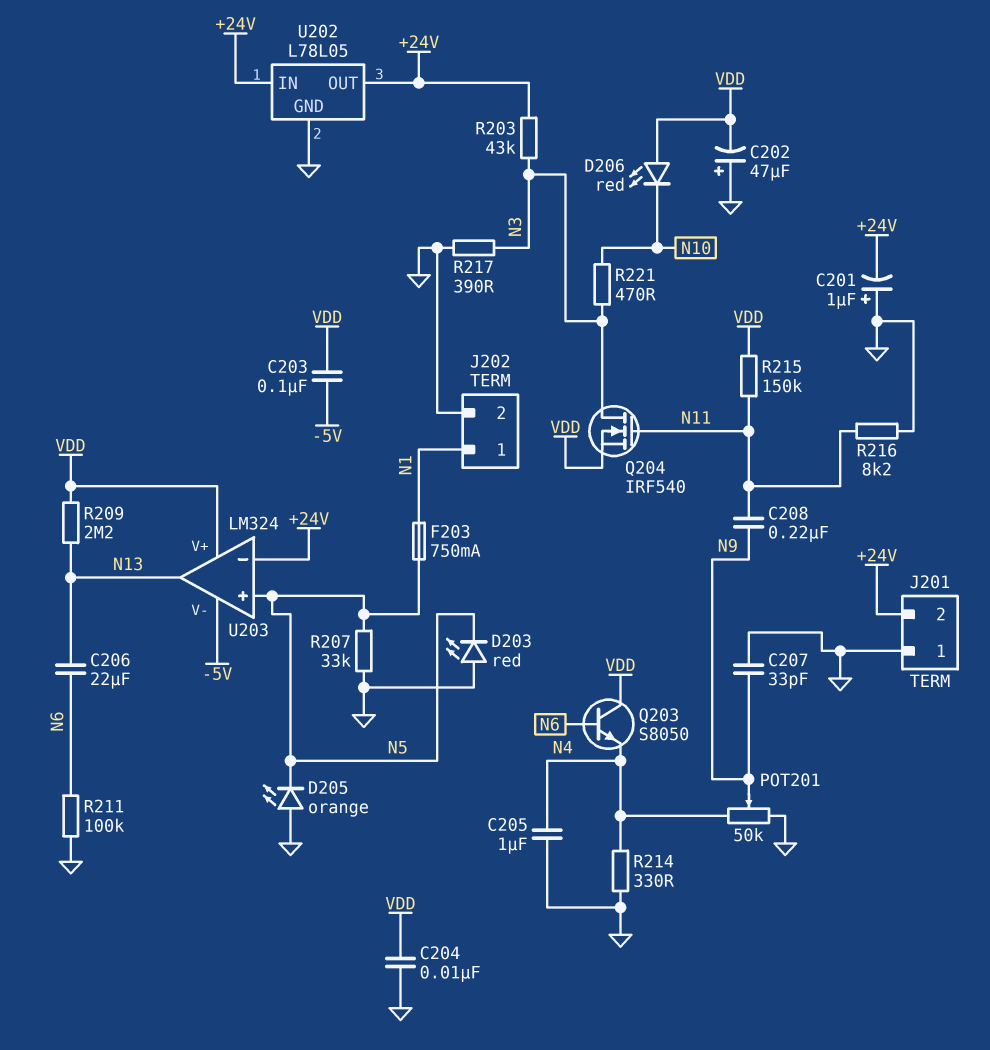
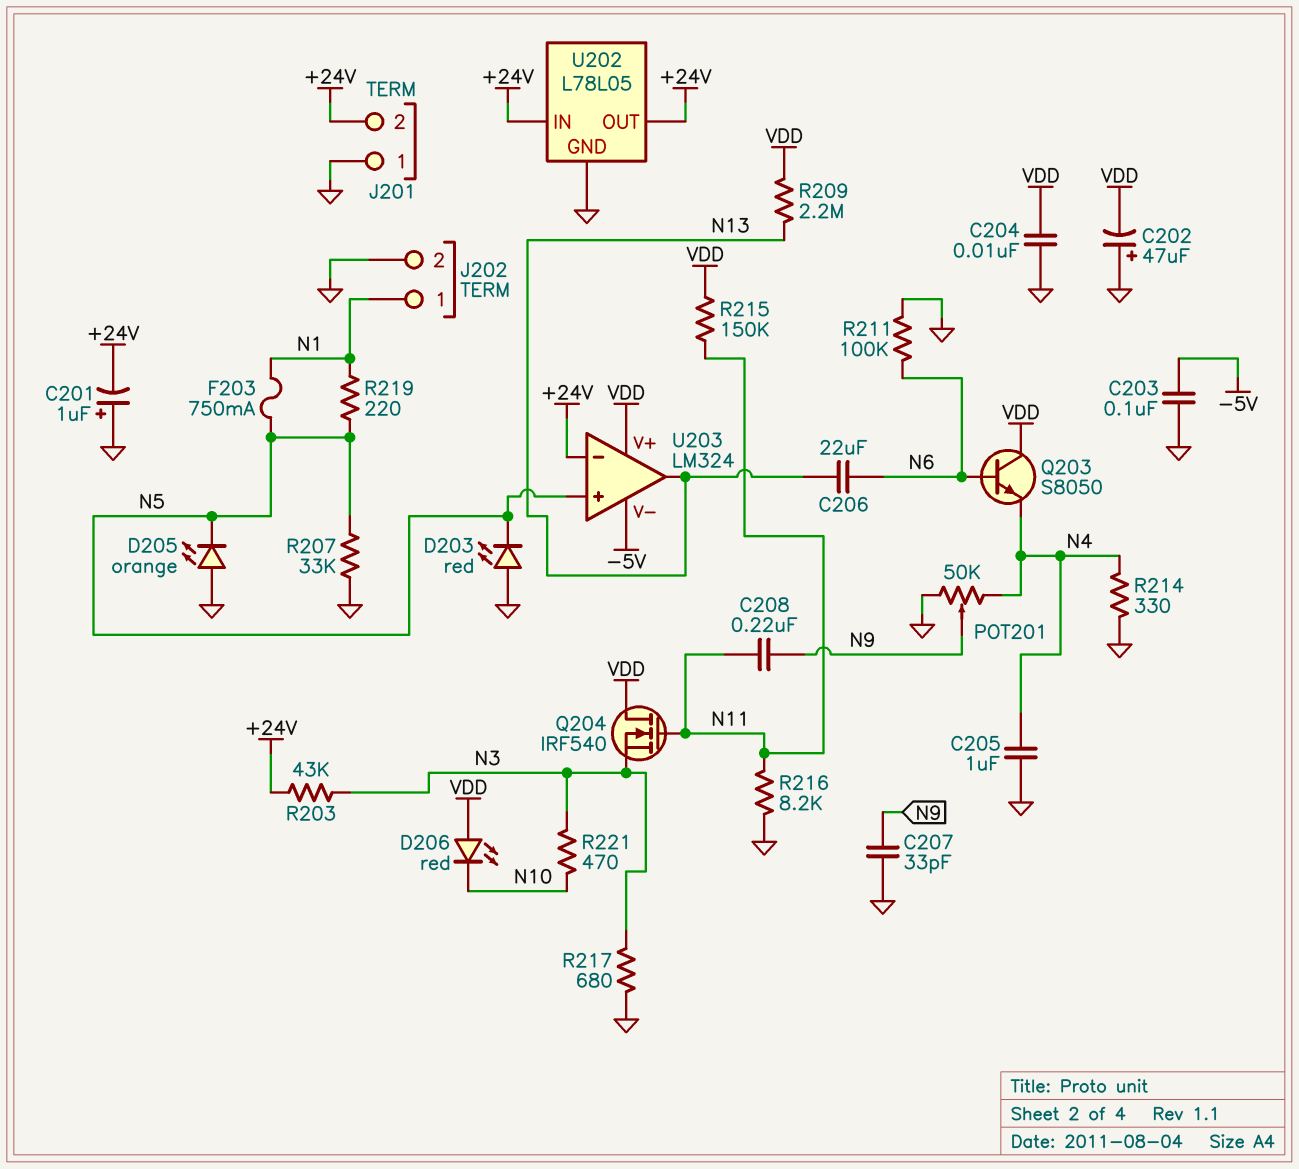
C203: 100nF (-5V, VDD) -> 100nF (-5V, GND)
Q204: NMOS IRF540 (G N11, D N3, S VDD) -> NMOS IRF540 (G N11, D VDD, S N3)
R217: 390 (GND, N3) -> 680 (GND, N3)
R219: none -> 220 (N1, N5)

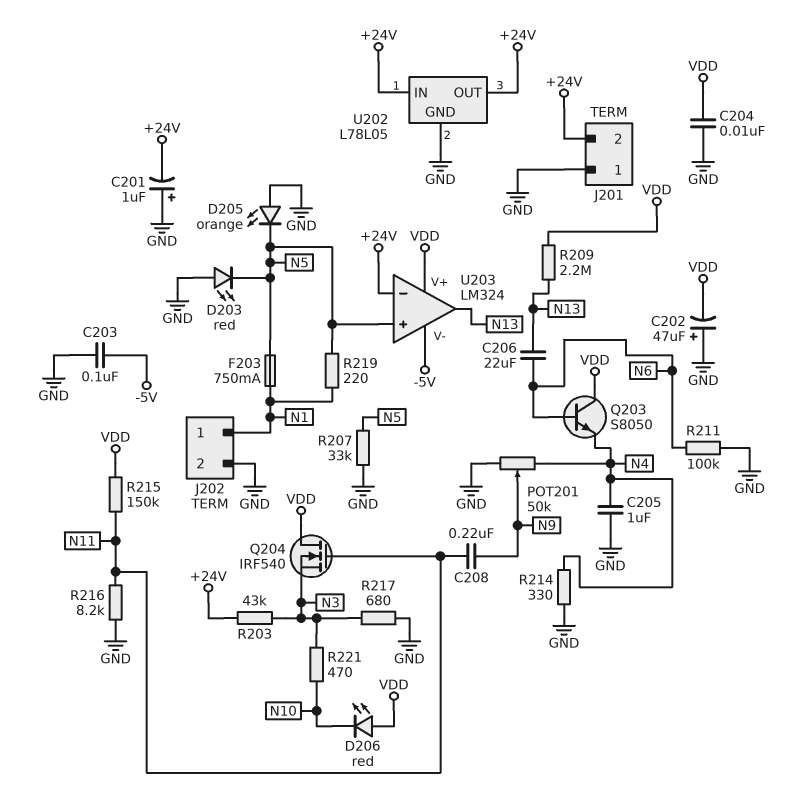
C207: 33pF (GND, N9) -> none

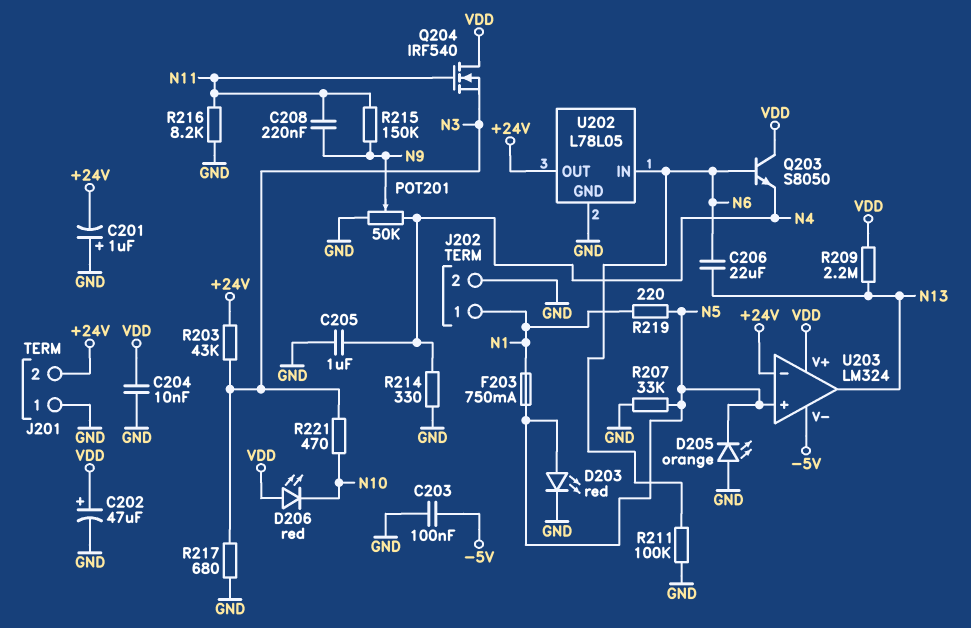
C202: 47uF (plus GND, minus VDD) -> 47uF (plus VDD, minus GND)
D203: LED red (A GND, K N5) -> LED red (A N5, K GND)
R215: 150k (N11, VDD) -> 150k (N9, N11)
U202 pin IN: +24V -> N6

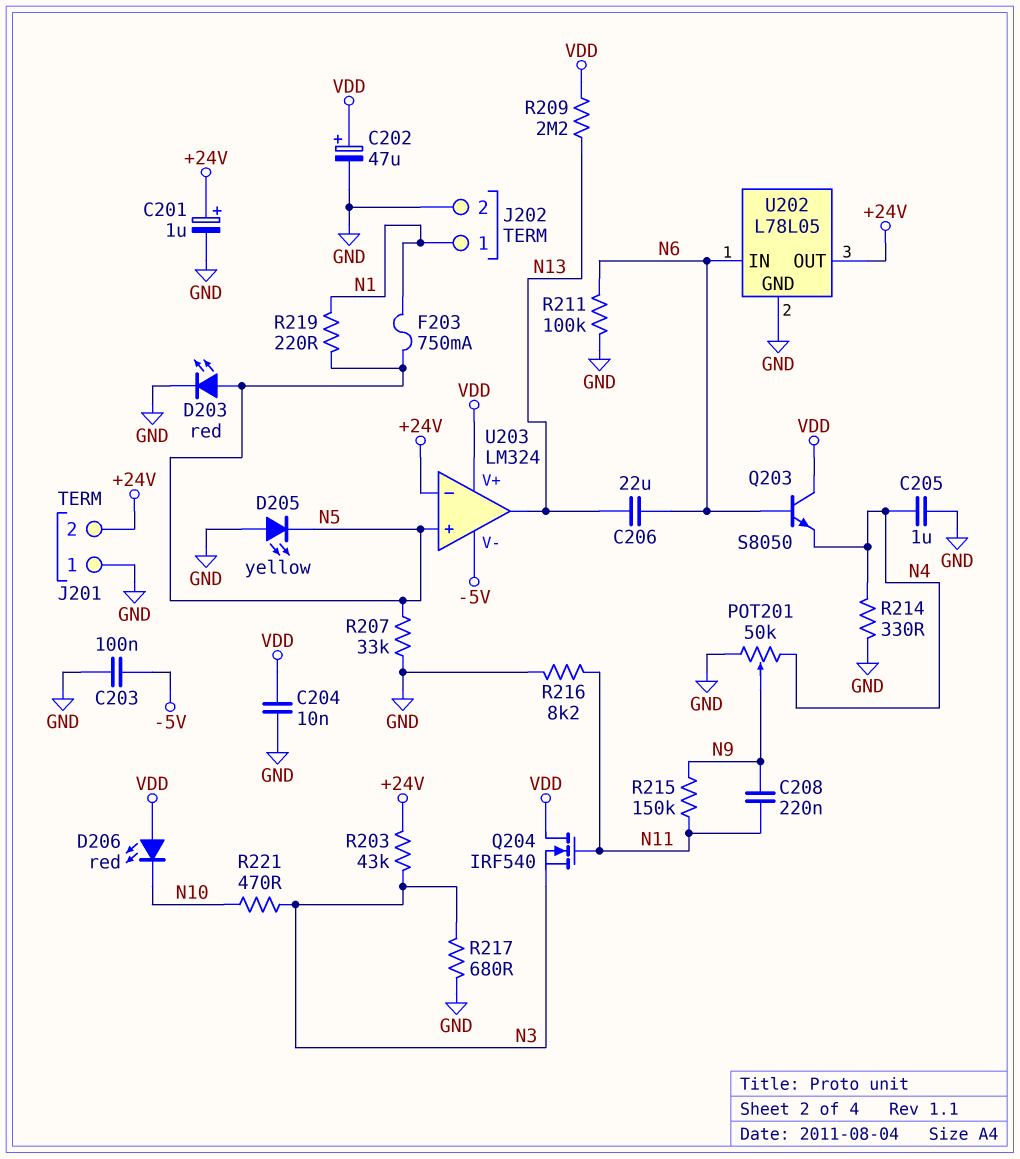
C201: 1uF (plus GND, minus +24V) -> 1uF (plus +24V, minus GND)
D205: LED orange (A GND, K N5) -> LED yellow (A GND, K N5)

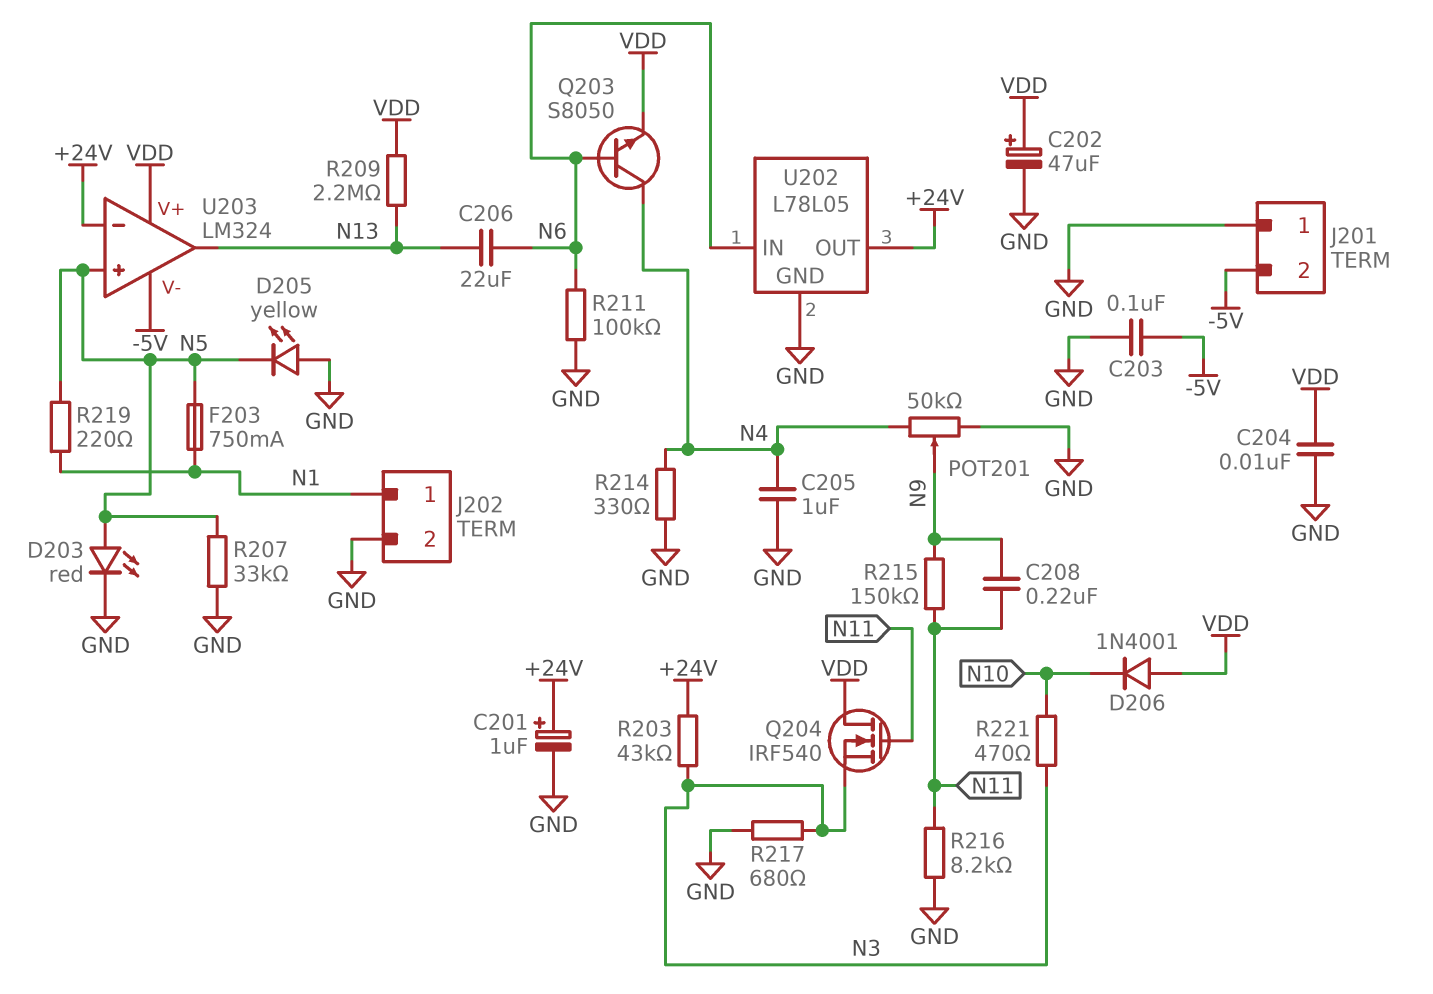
D206: LED red (A VDD, K N10) -> diode 1N4001 (A VDD, K N10)
J201 pin 2: +24V -> -5V
Q203: NPN S8050 (B N6, C VDD, E N4) -> NPN S8050 (B N6, C N4, E VDD)

